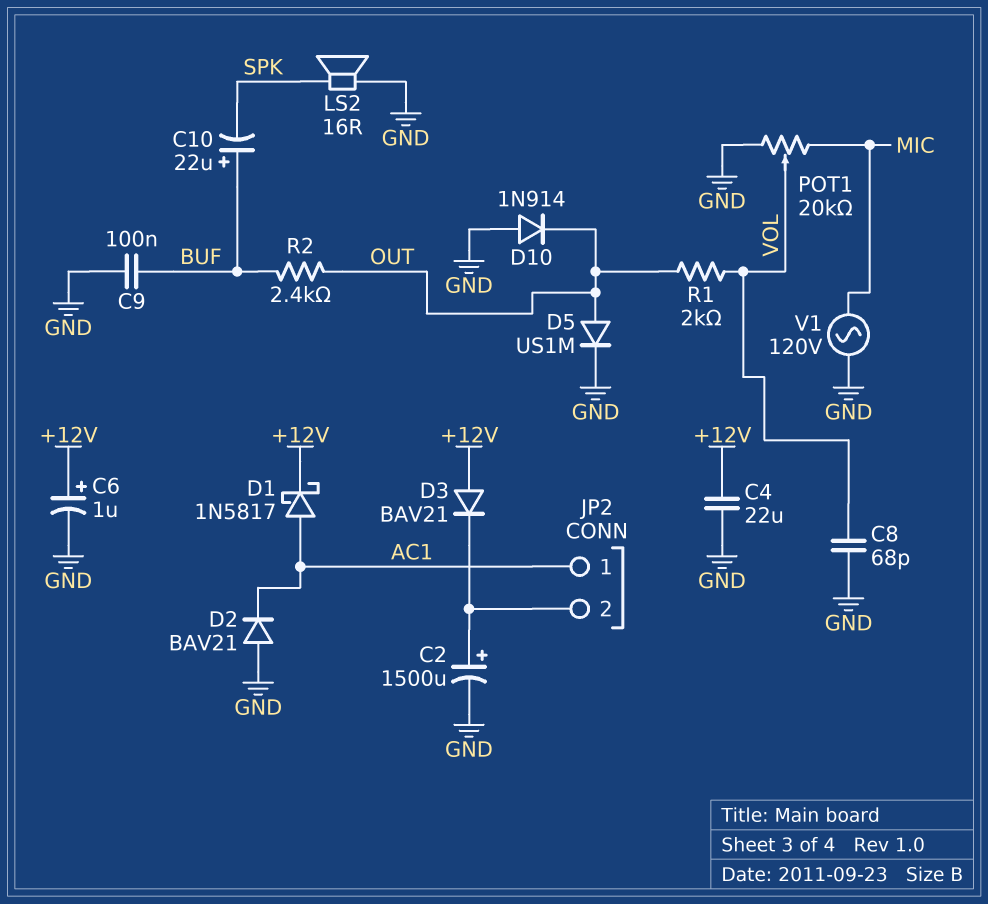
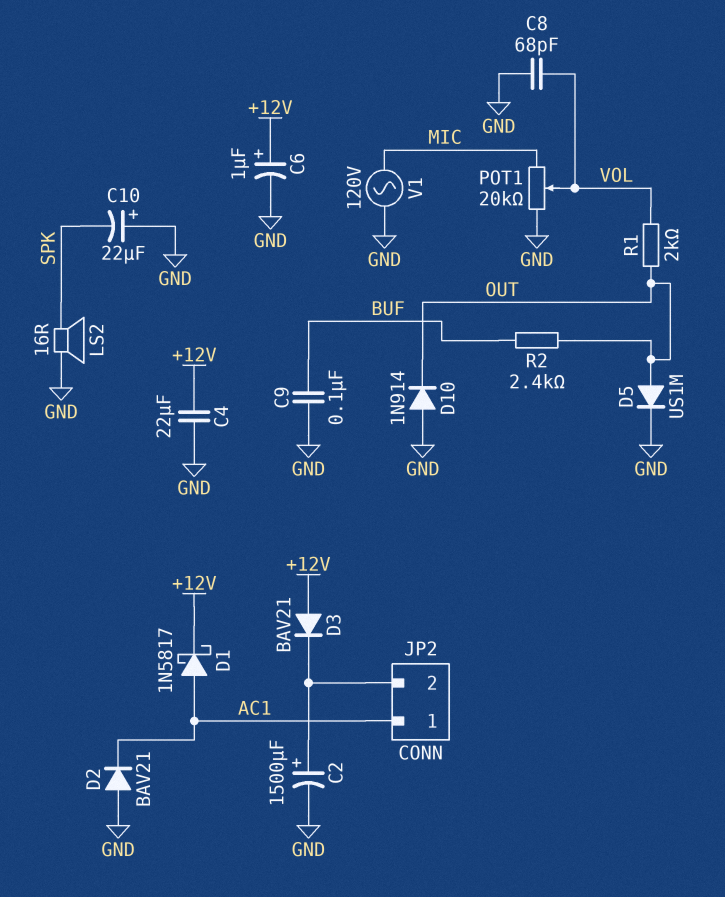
C10: 22uF (plus BUF, minus SPK) -> 22uF (plus GND, minus SPK)

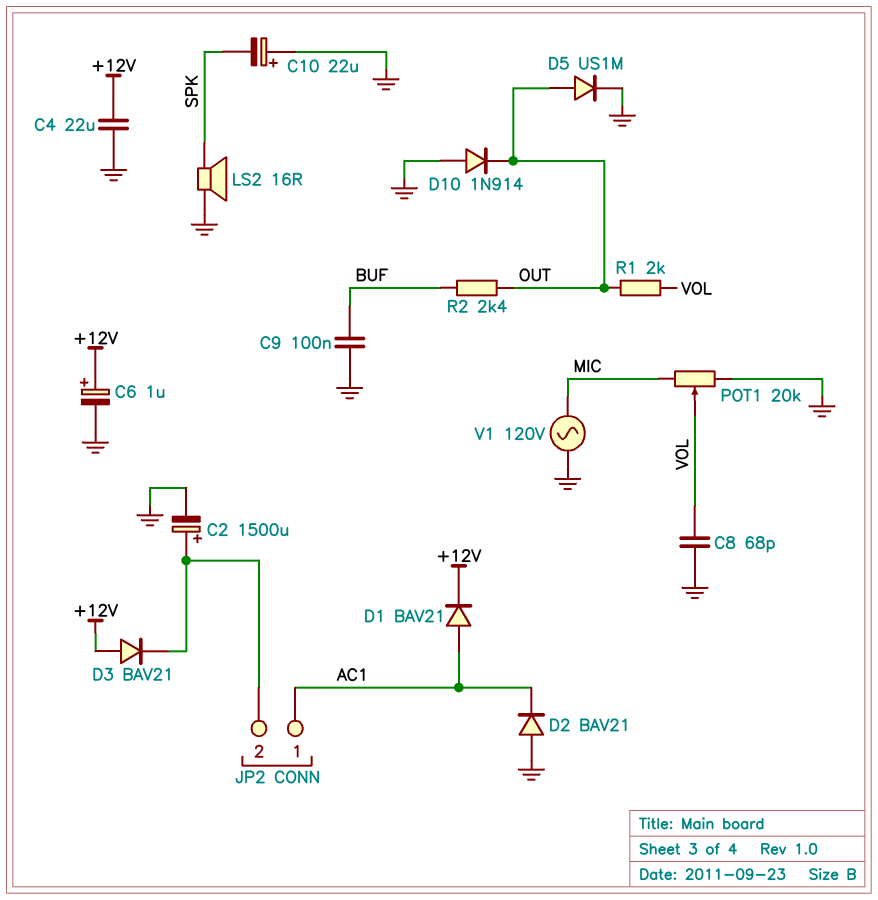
D1: schottky 1N5817 (A AC1, K +12V) -> diode BAV21 (A AC1, K +12V)

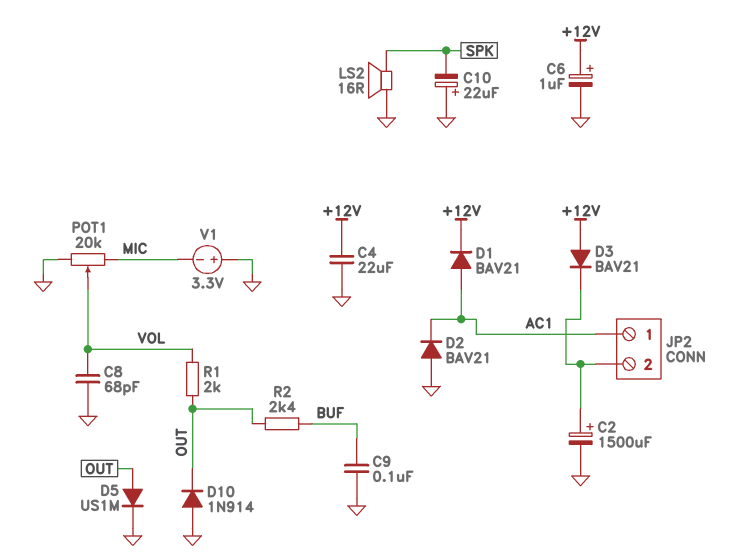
V1: AC 120V (GND, MIC) -> 3.3V (plus GND, minus MIC)

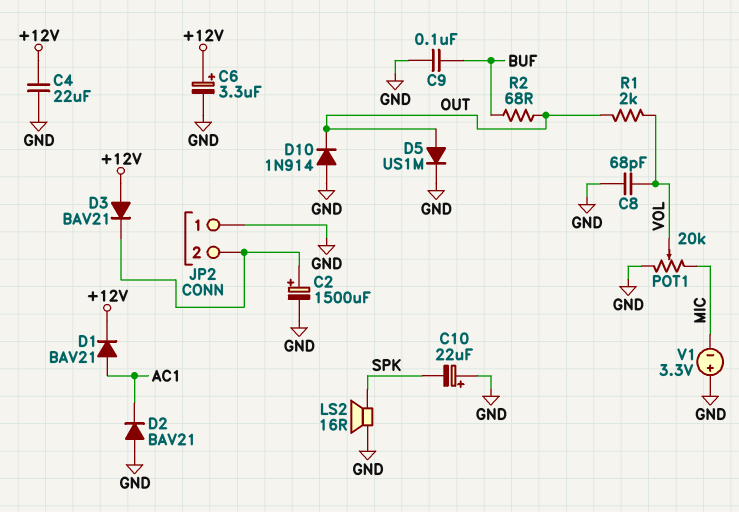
C6: 1uF (plus +12V, minus GND) -> 3.3uF (plus +12V, minus GND)
JP2 pin 1: AC1 -> GND
R2: 2.4k (BUF, OUT) -> 68 (BUF, OUT)

